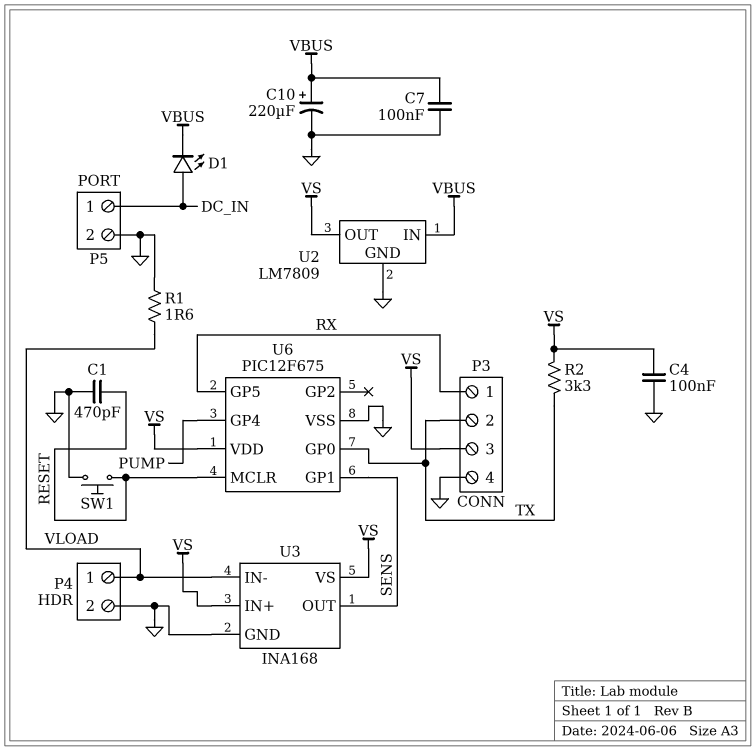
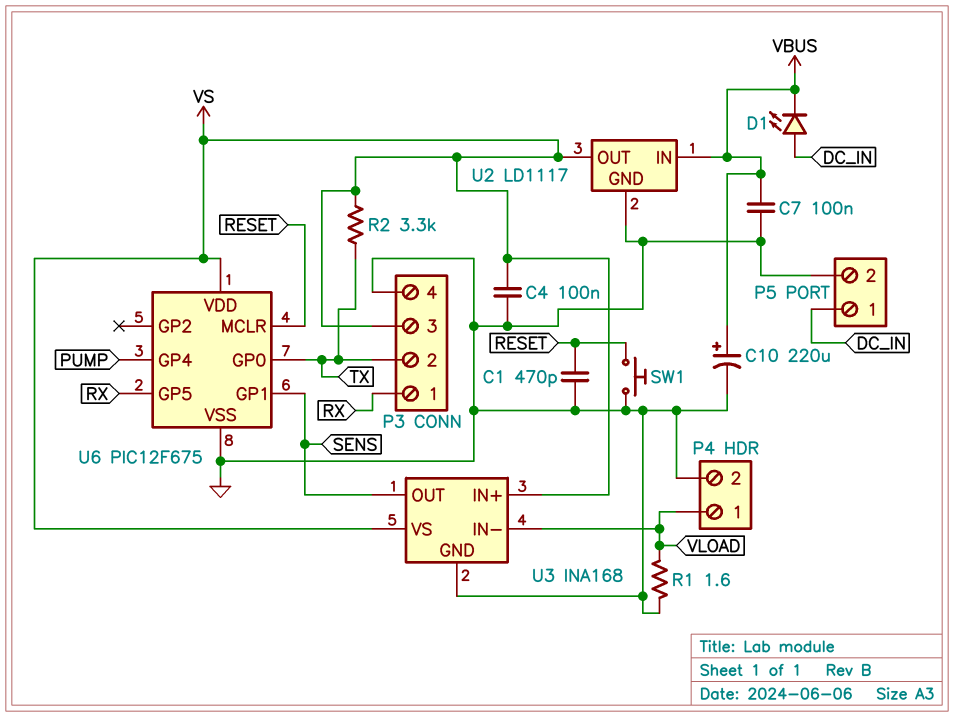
U2: LM7809 -> LD1117

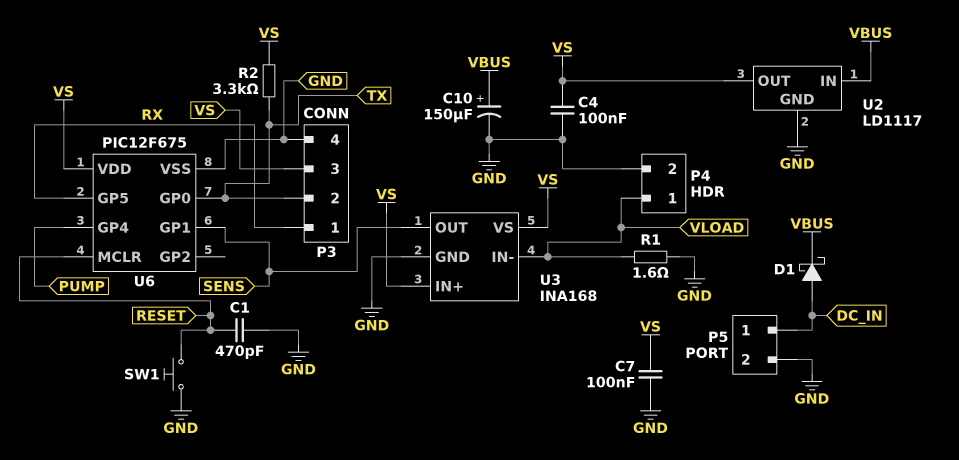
C7: 100nF (GND, VBUS) -> 100nF (GND, VS)
C10: 220uF (plus VBUS, minus GND) -> 150uF (plus VBUS, minus GND)
D1: LED (A DC_IN, K VBUS) -> schottky (A DC_IN, K VBUS)

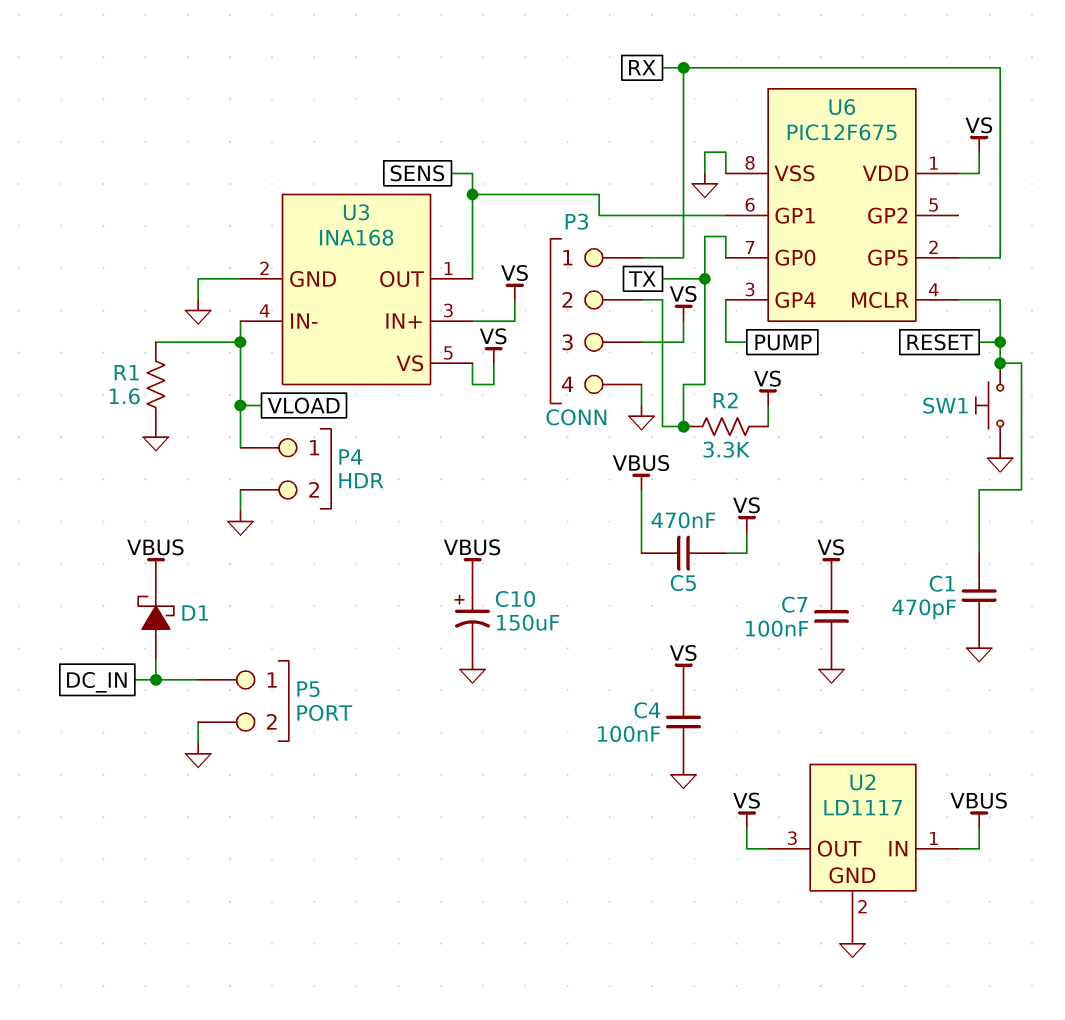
C5: none -> 470nF (VBUS, VS)

